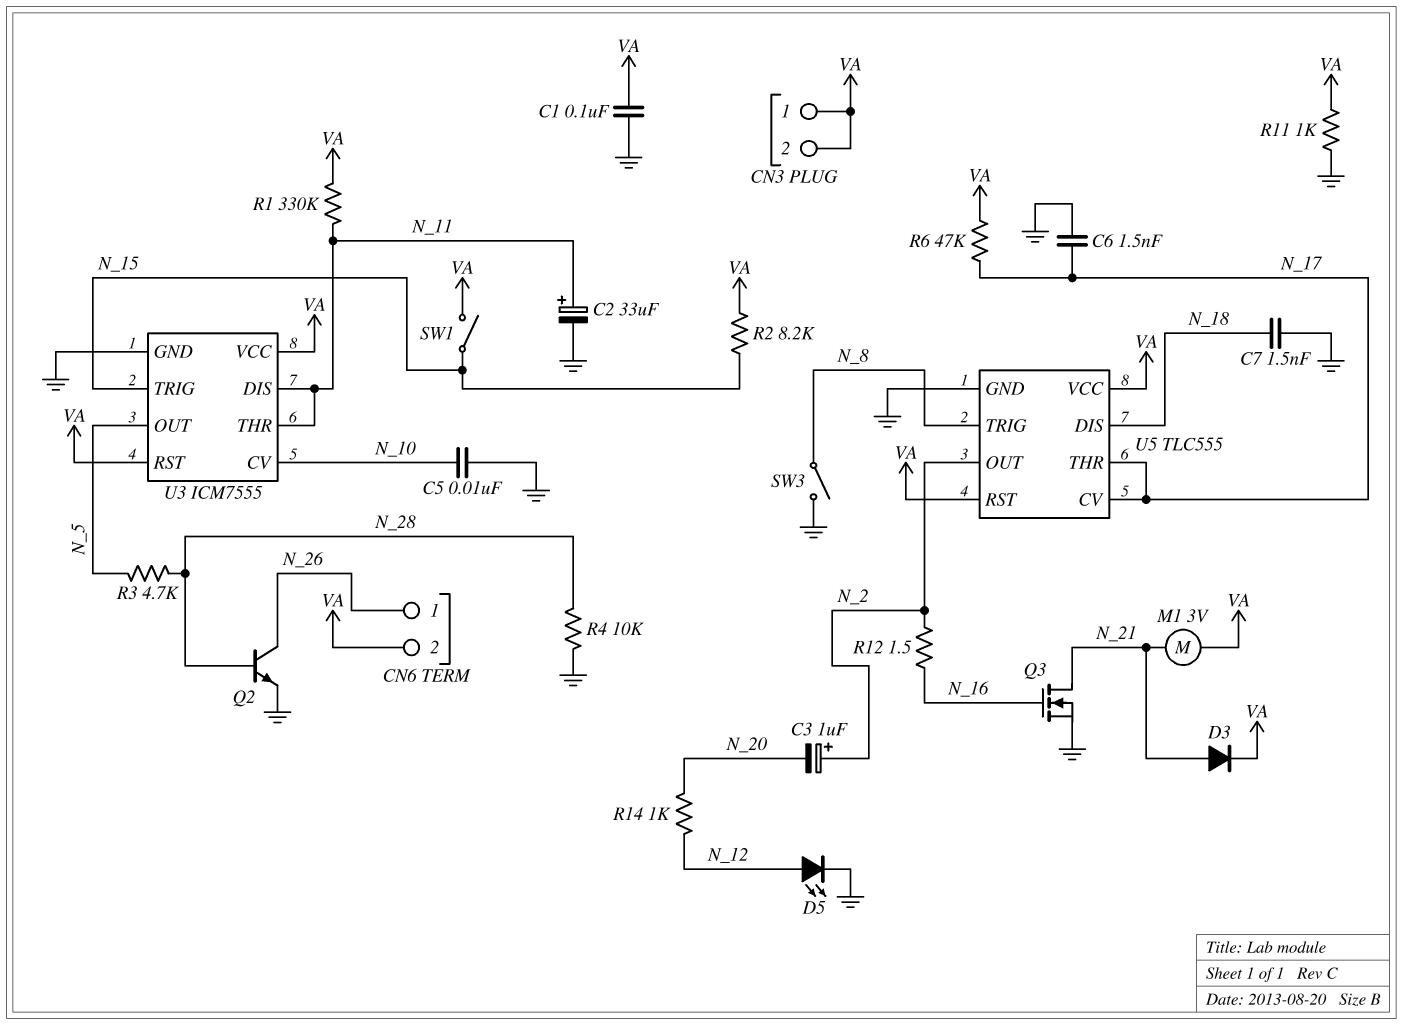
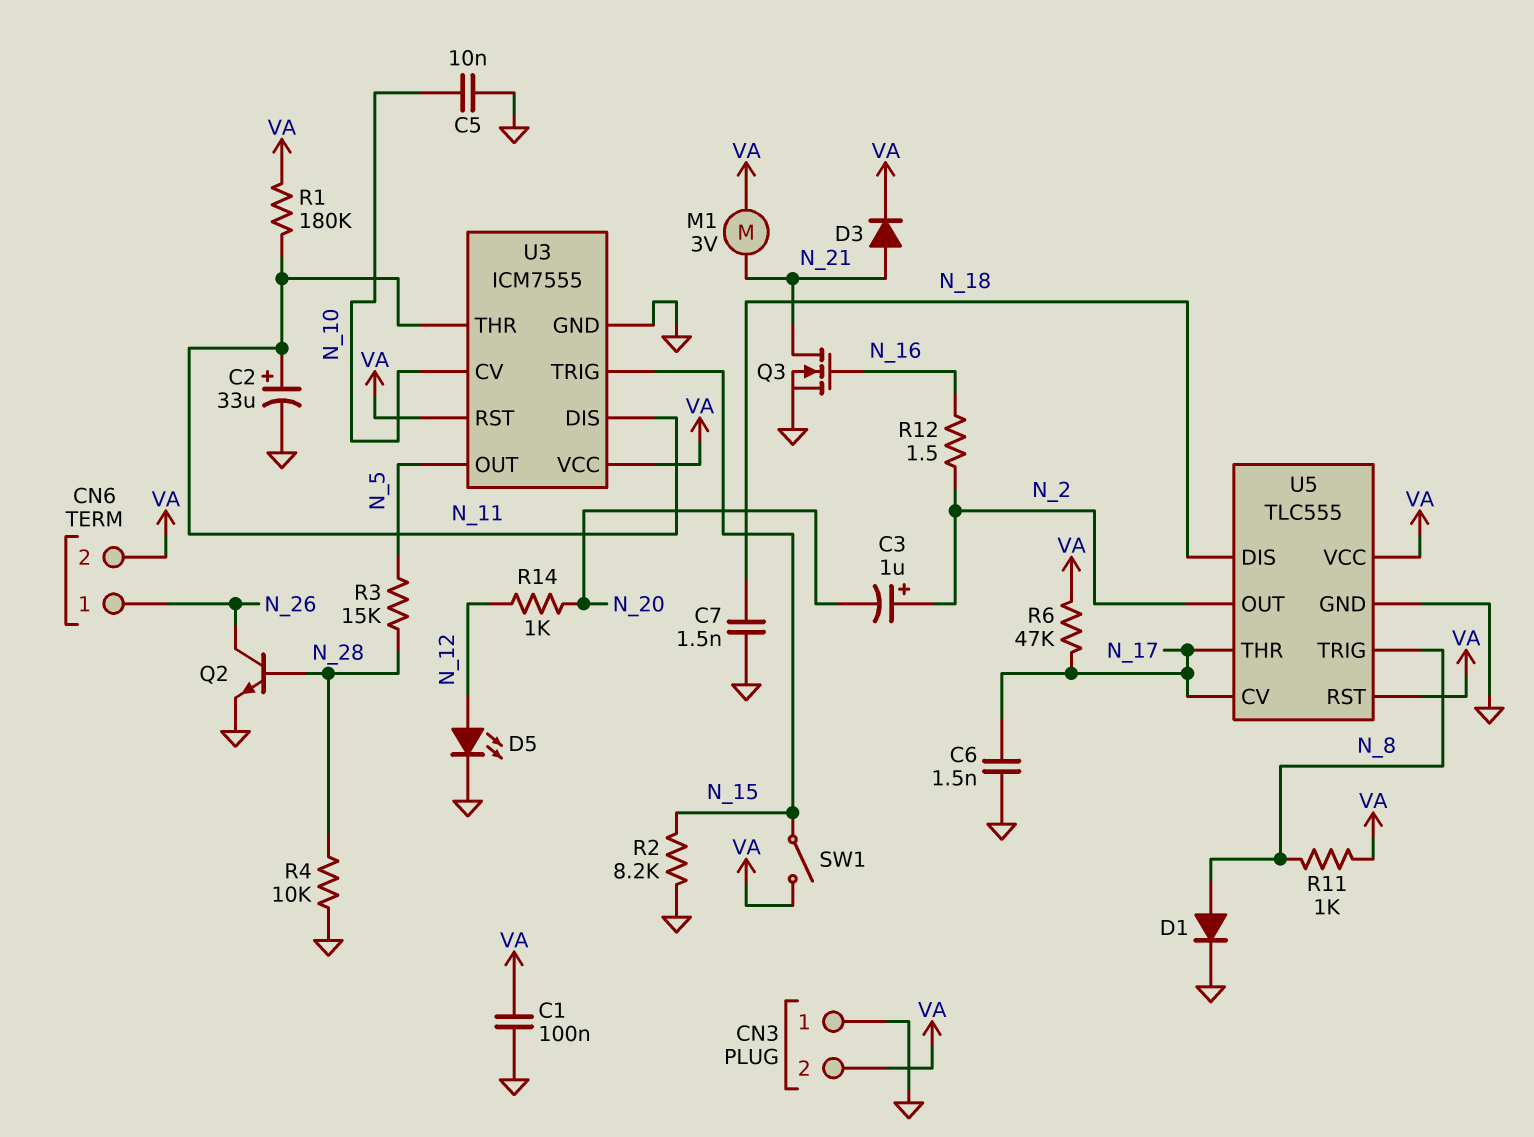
CN3 pin 1: VA -> GND
D1: none -> diode (A N_8, K GND)
R1: 330k (N_11, VA) -> 180k (N_11, VA)
R2: 8.2k (N_15, VA) -> 8.2k (GND, N_15)
R3: 4.7k (N_5, N_28) -> 15k (N_5, N_28)
R11: 1k (GND, VA) -> 1k (N_8, VA)
SW3: switch (GND, N_8) -> none

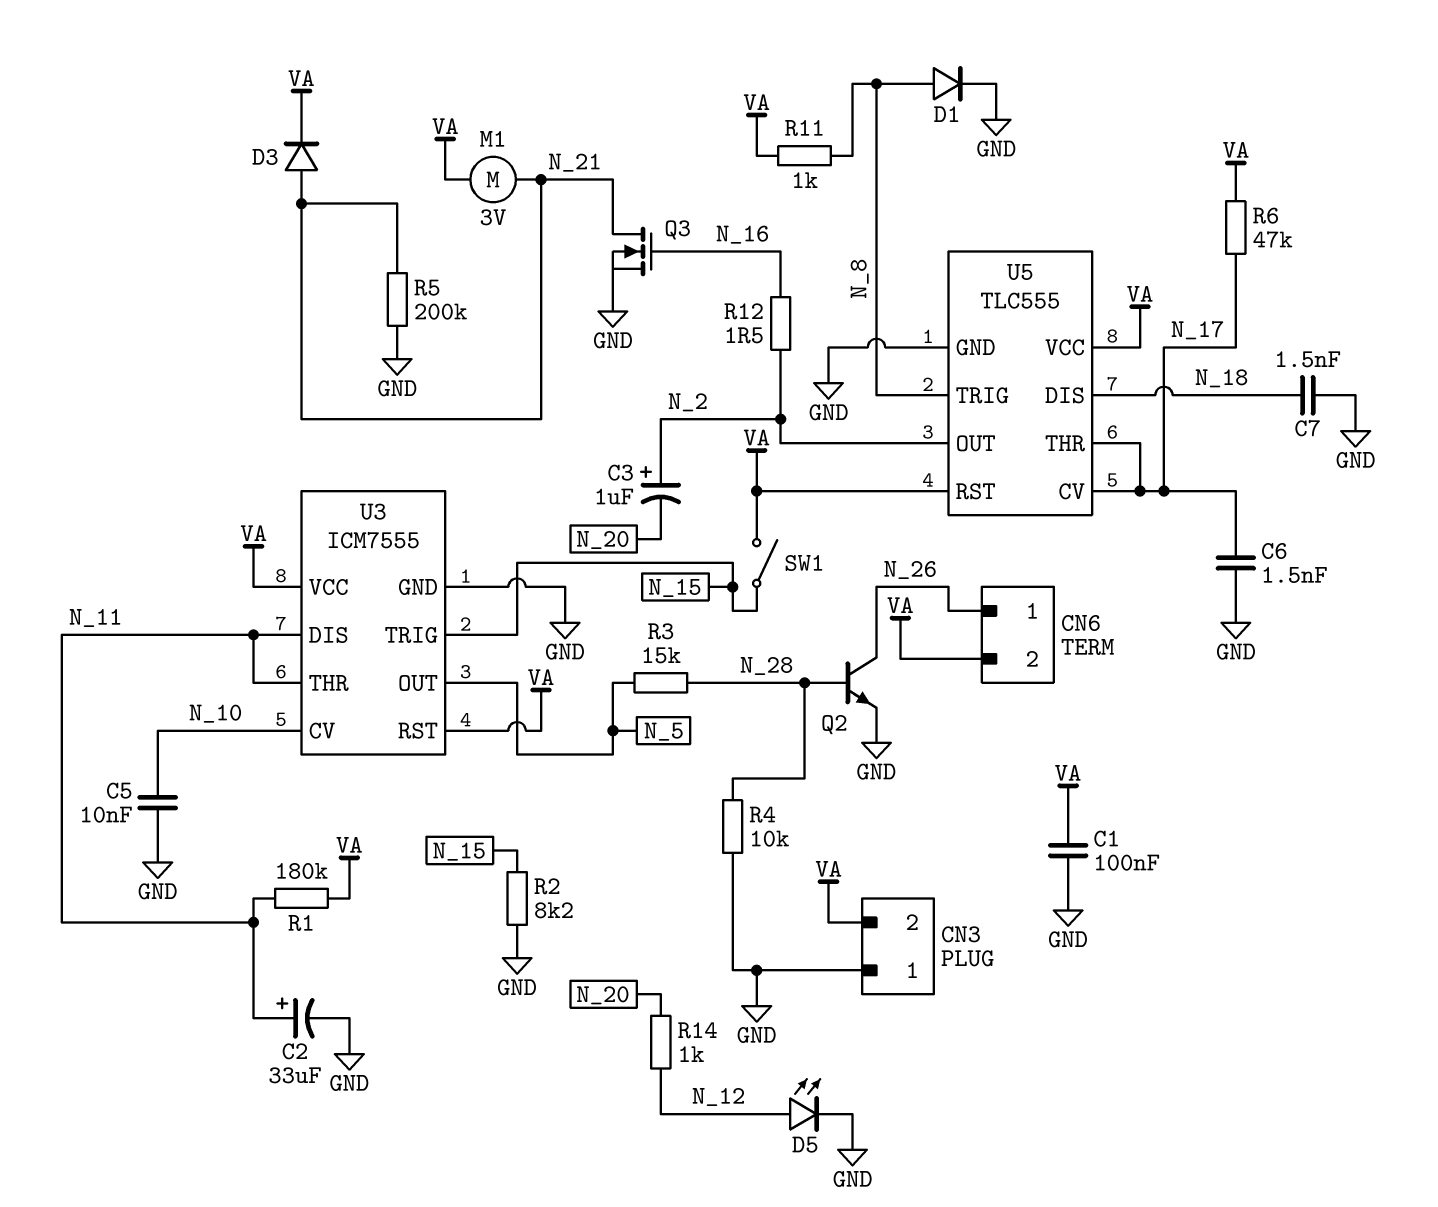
R5: none -> 200k (GND, N_21)

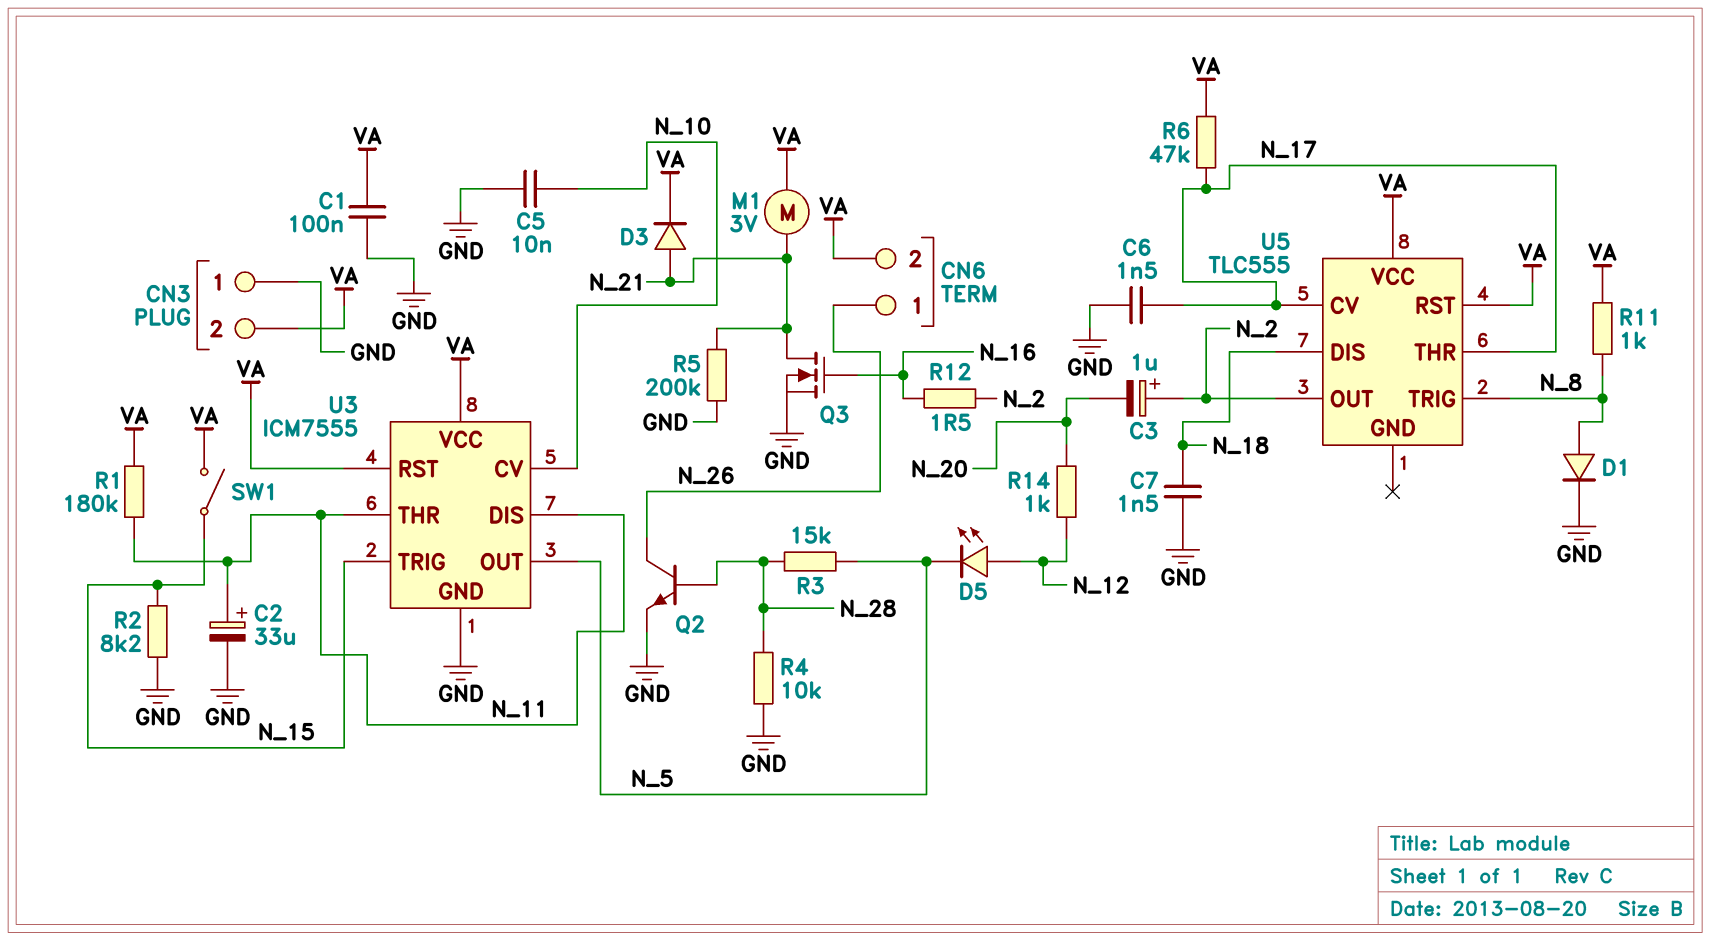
D5: LED (A N_12, K GND) -> LED (A N_12, K N_5)
U5 pin GND: GND -> none

